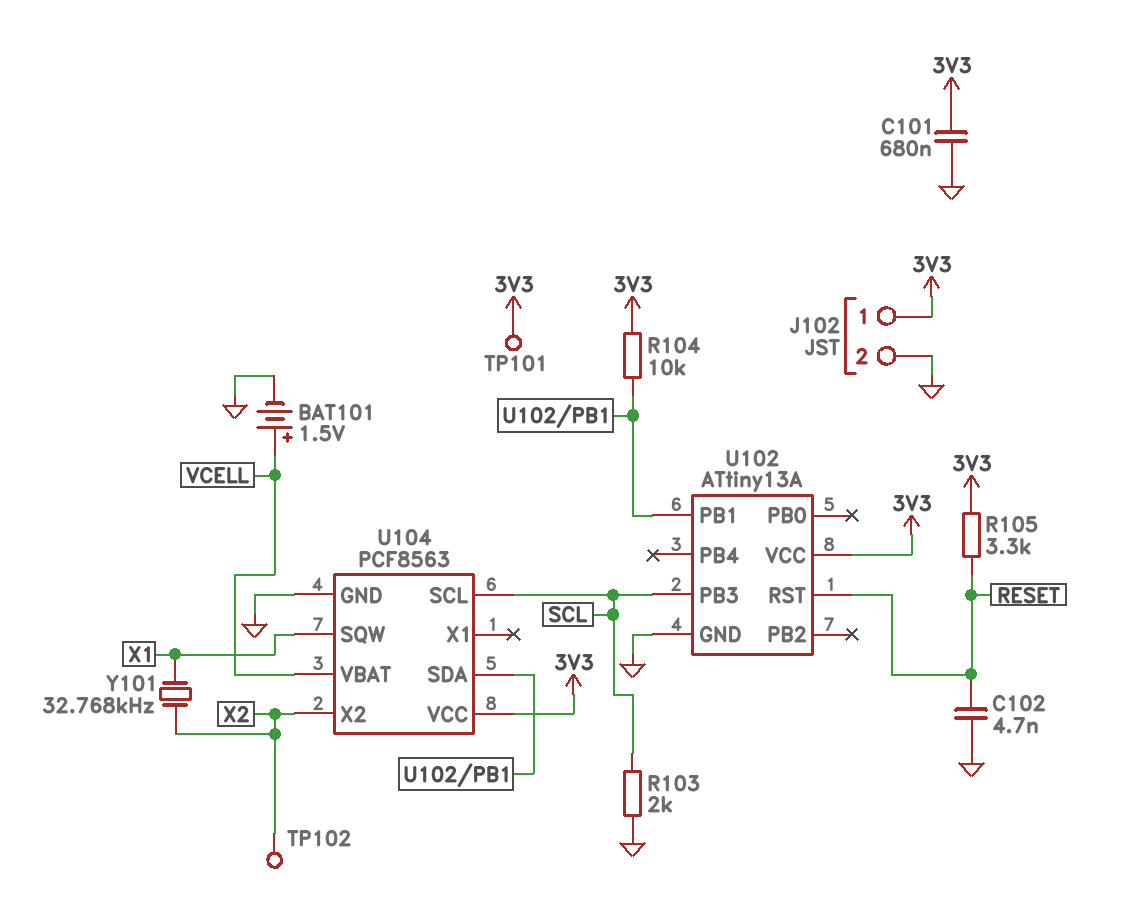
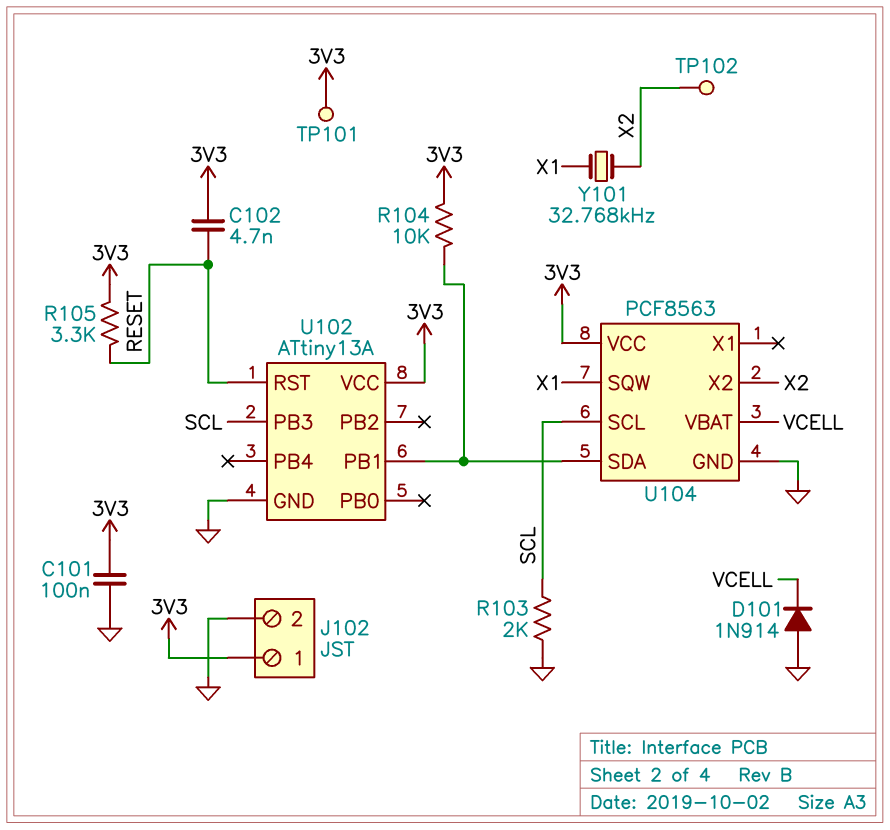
BAT101: 1.5V (plus VCELL, minus GND) -> none
C101: 680nF (3V3, GND) -> 100nF (3V3, GND)
C102: 4.7nF (GND, RESET) -> 4.7nF (3V3, RESET)
D101: none -> diode 1N914 (A GND, K VCELL)

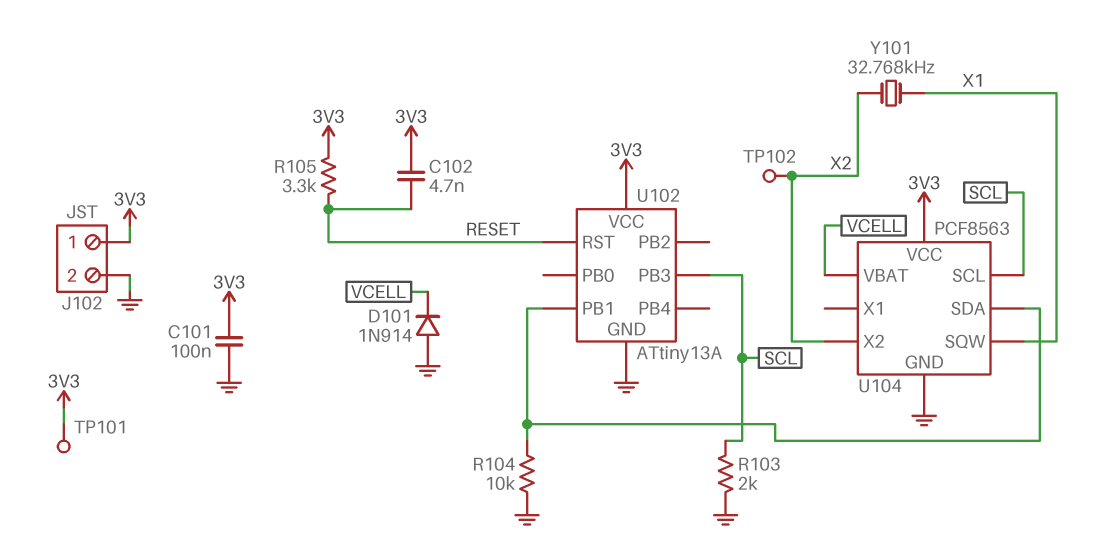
R104: 10k (3V3, U102/PB1) -> 10k (GND, U102/PB1)

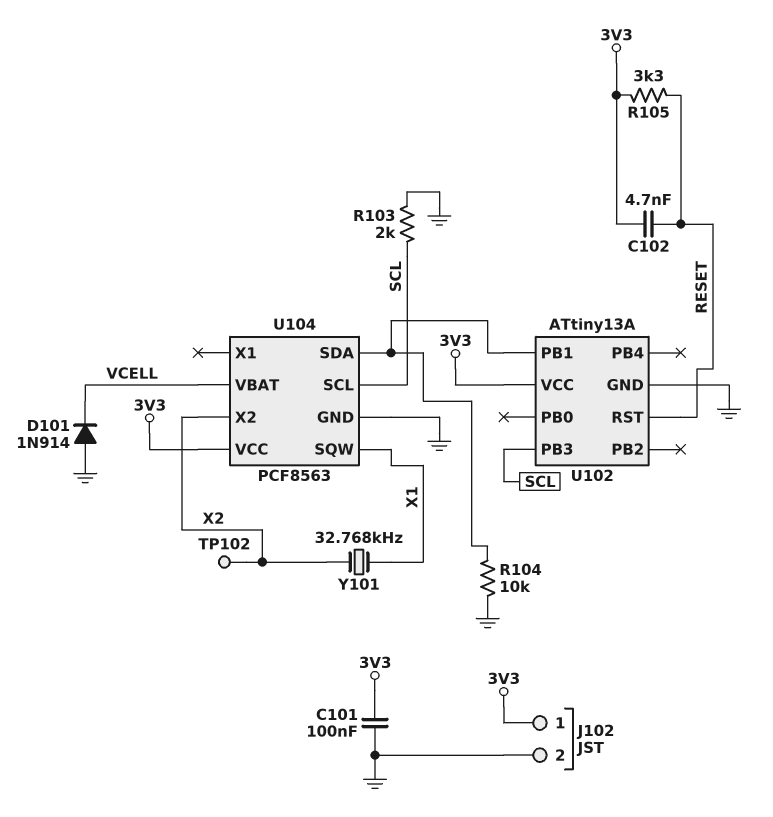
TP101: test point (3V3) -> none

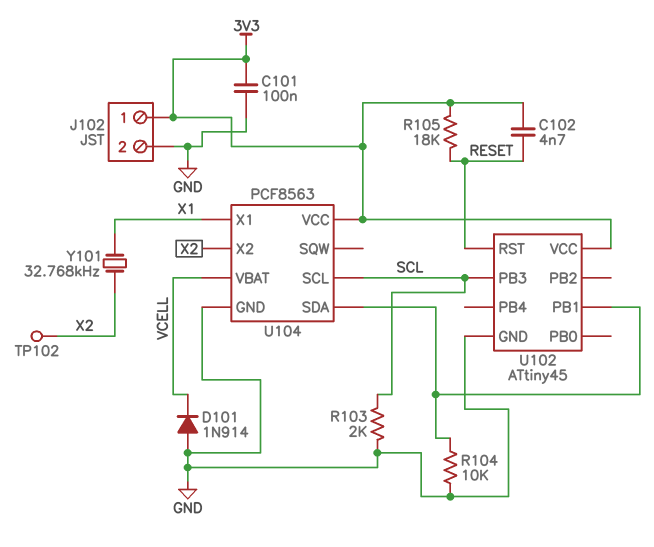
R105: 3.3k (3V3, RESET) -> 18k (3V3, RESET)
U102: ATtiny13A -> ATtiny45
U104 pin SQW: X1 -> none
U104 pin X1: none -> X1

